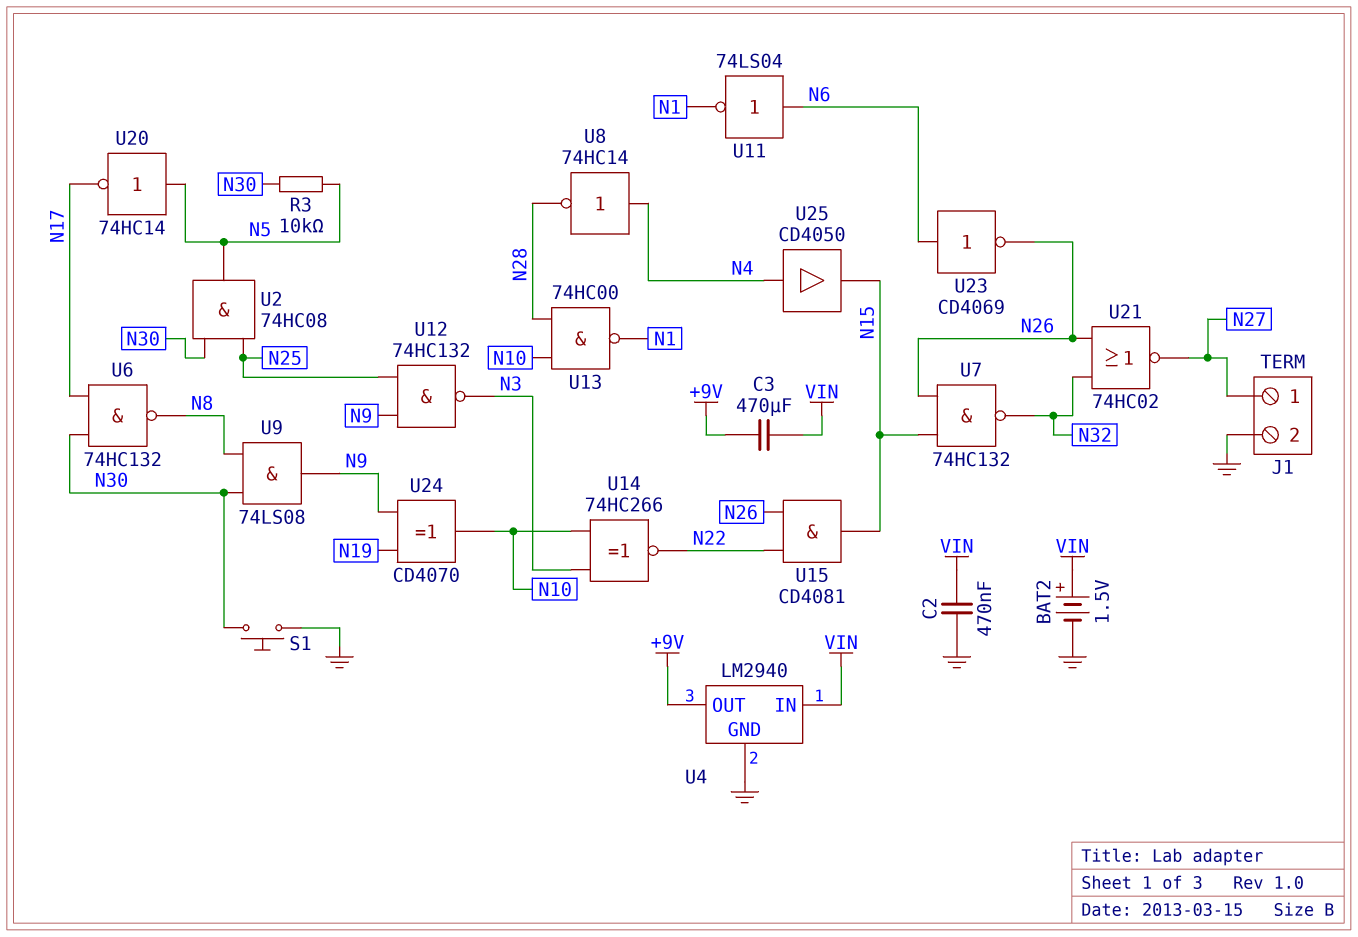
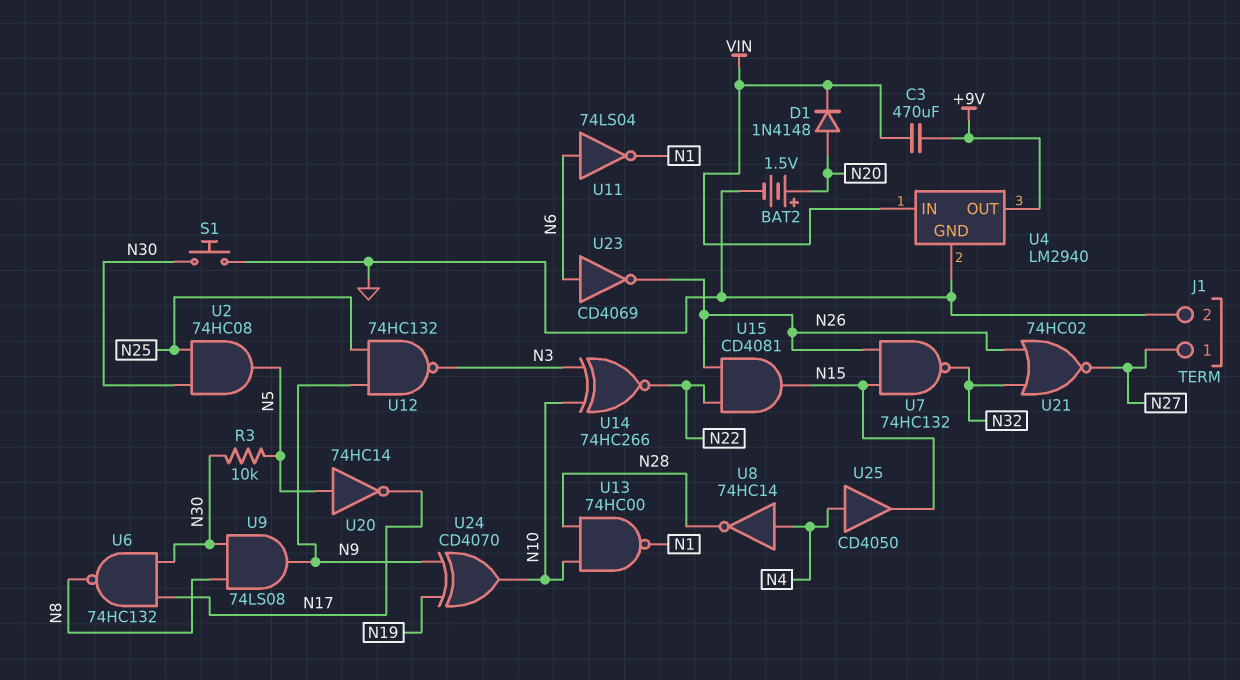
BAT2: 1.5V (plus VIN, minus GND) -> 1.5V (plus N20, minus GND)
C2: 470nF (GND, VIN) -> none
D1: none -> diode 1N4148 (A N20, K VIN)

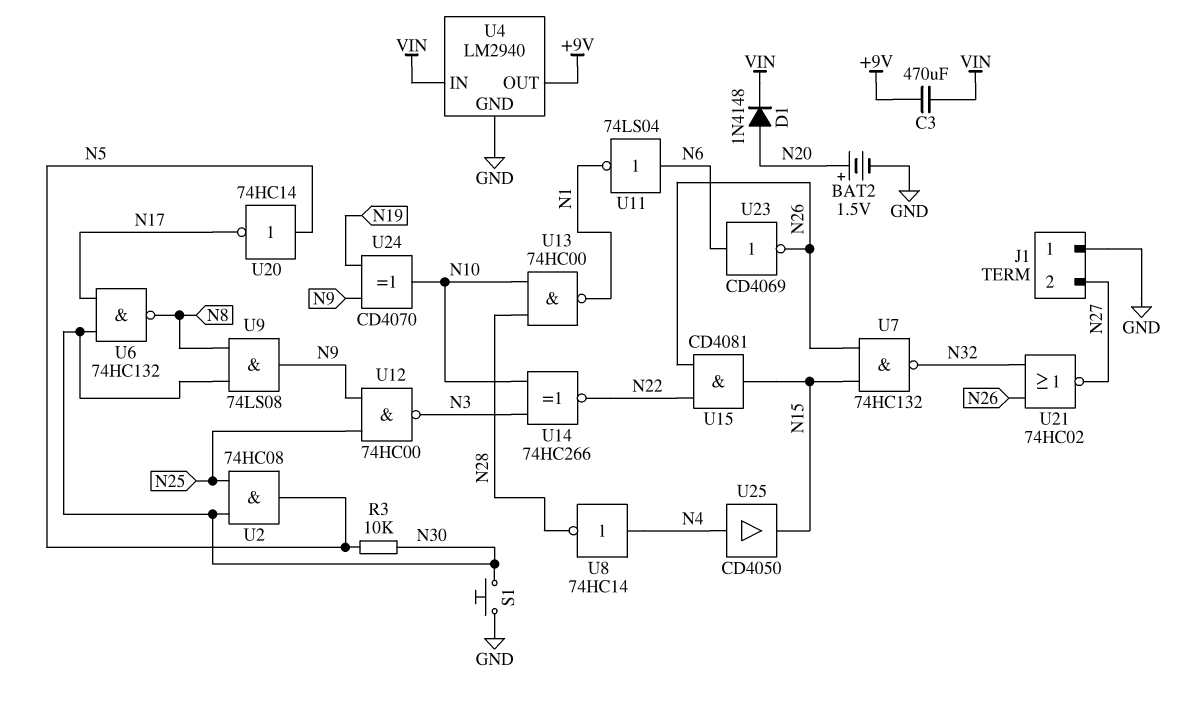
J1 pin 1: N27 -> GND
J1 pin 2: GND -> N27
U12: NAND 74HC132 (in N9, in N25, out N3) -> NAND 74HC00 (in N9, in N25, out N3)

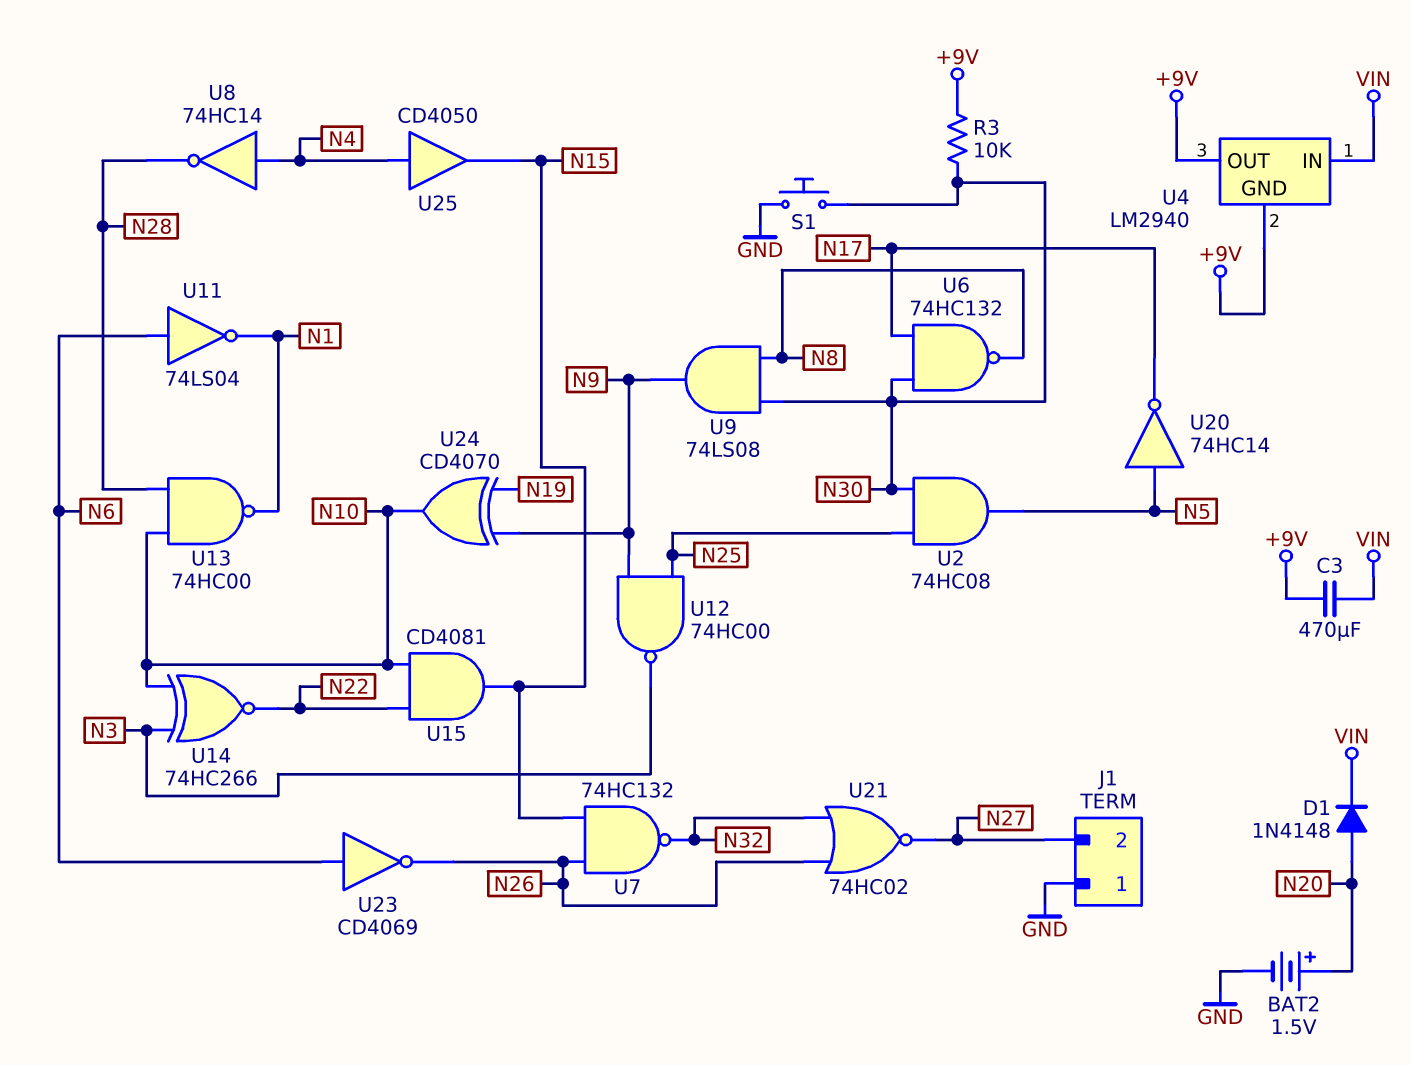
R3: 10k (N5, N30) -> 10k (+9V, N30)
U4 pin GND: GND -> +9V
U15: AND CD4081 (in N22, in N26, out N15) -> AND CD4081 (in N10, in N22, out N15)

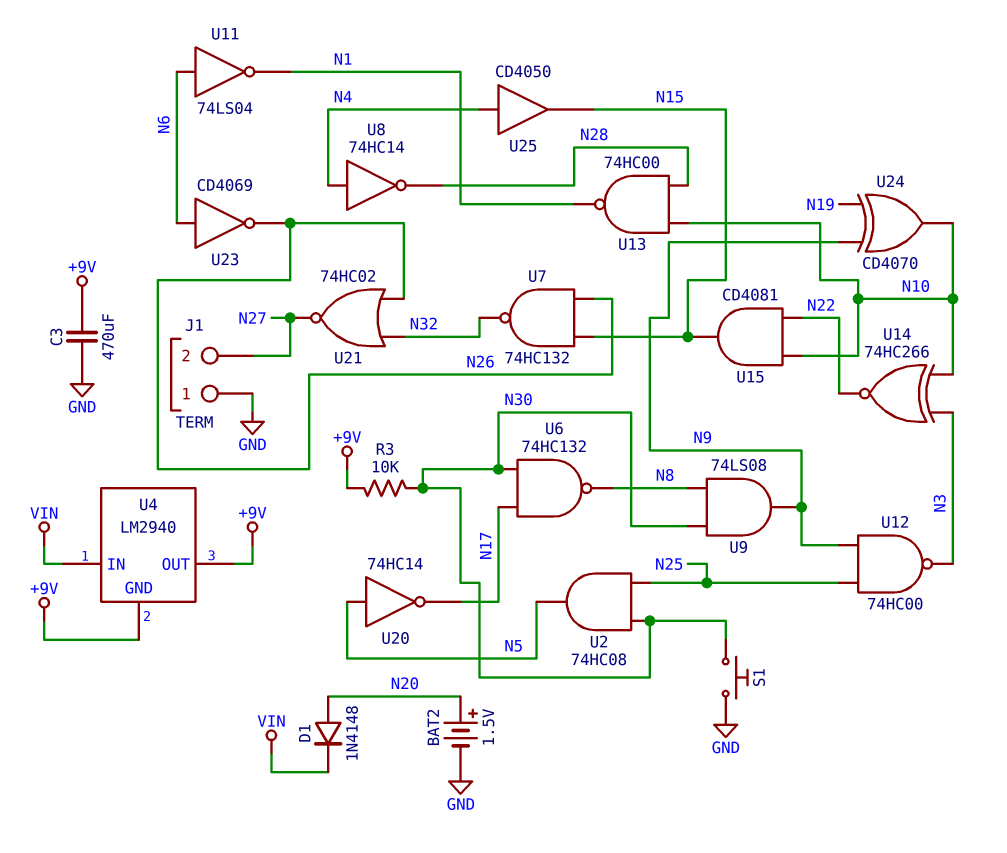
C3: 470uF (+9V, VIN) -> 470uF (+9V, GND)

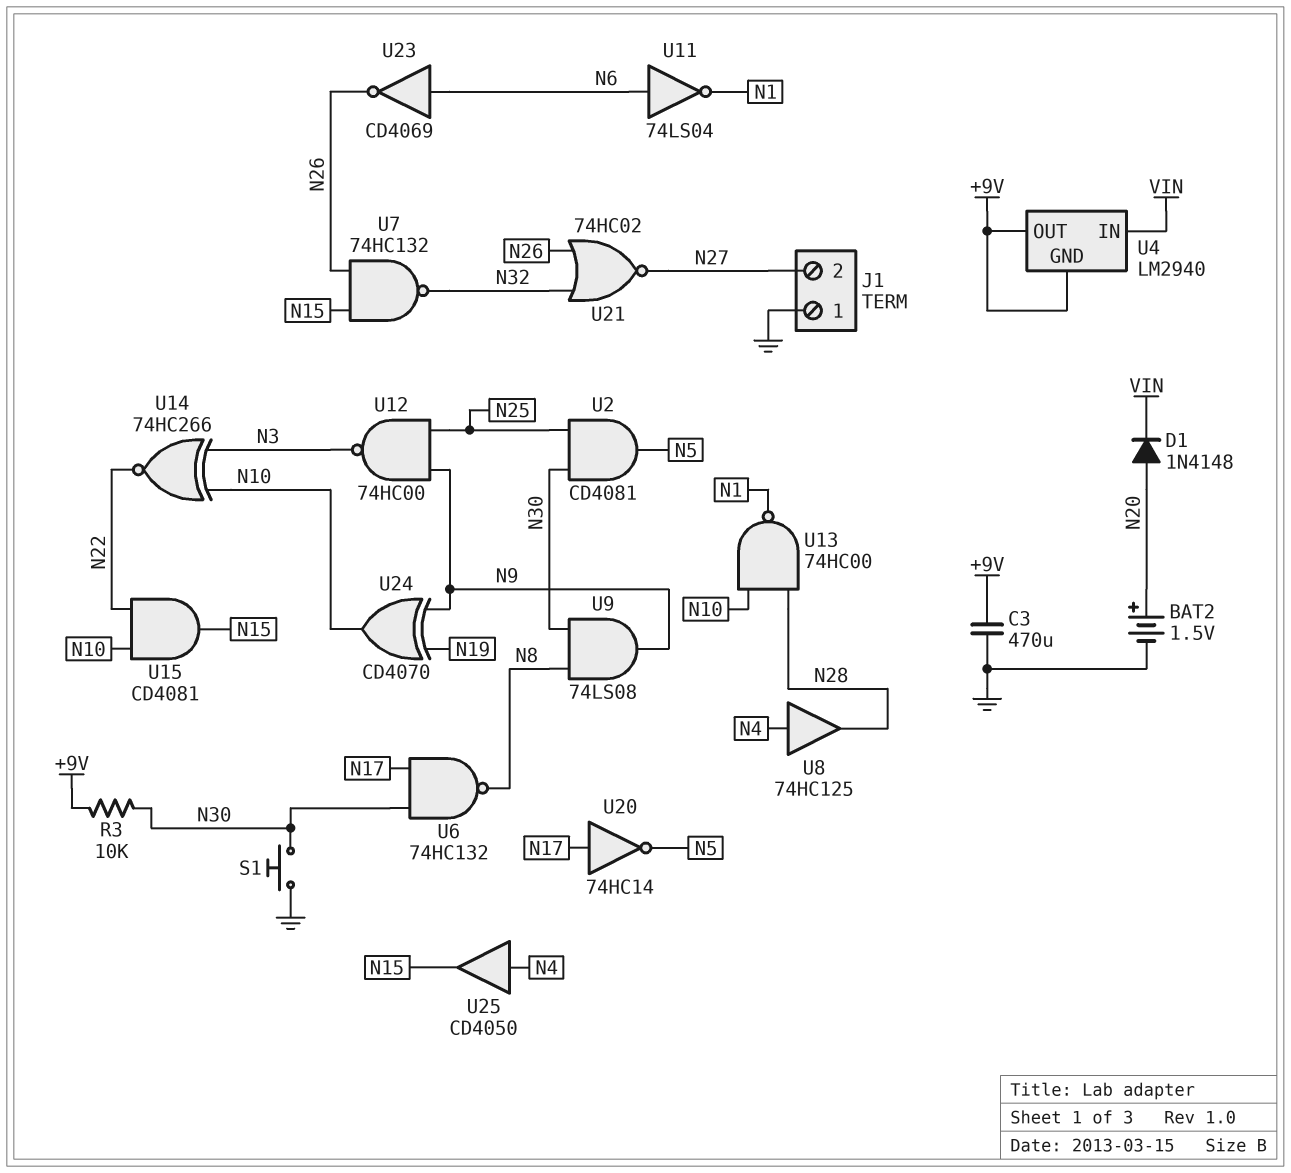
U2: AND 74HC08 (in N25, in N30, out N5) -> AND CD4081 (in N25, in N30, out N5)
U8: NOT 74HC14 (in N4, out N28) -> buffer 74HC125 (in N4, out N28)
U20: NOT 74HC14 (in N5, out N17) -> NOT 74HC14 (in N17, out N5)

